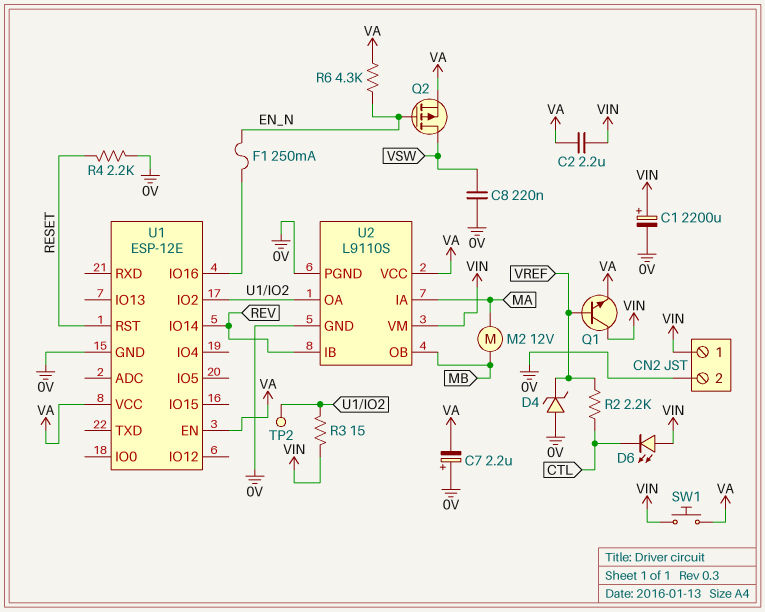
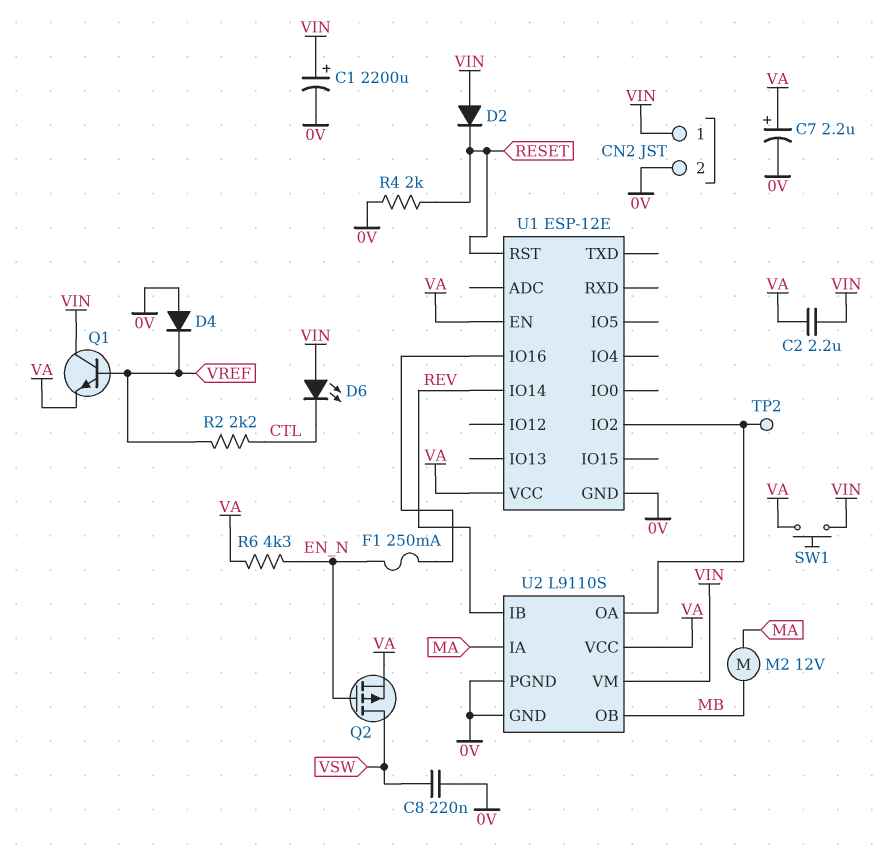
C7: 2.2uF (plus 0V, minus VA) -> 2.2uF (plus VA, minus 0V)
D2: none -> diode (A VIN, K RESET)
D4: zener (A 0V, K VREF) -> diode (A 0V, K VREF)
R3: 15 (U1/IO2, VIN) -> none
R4: 2.2k (0V, RESET) -> 2k (0V, RESET)

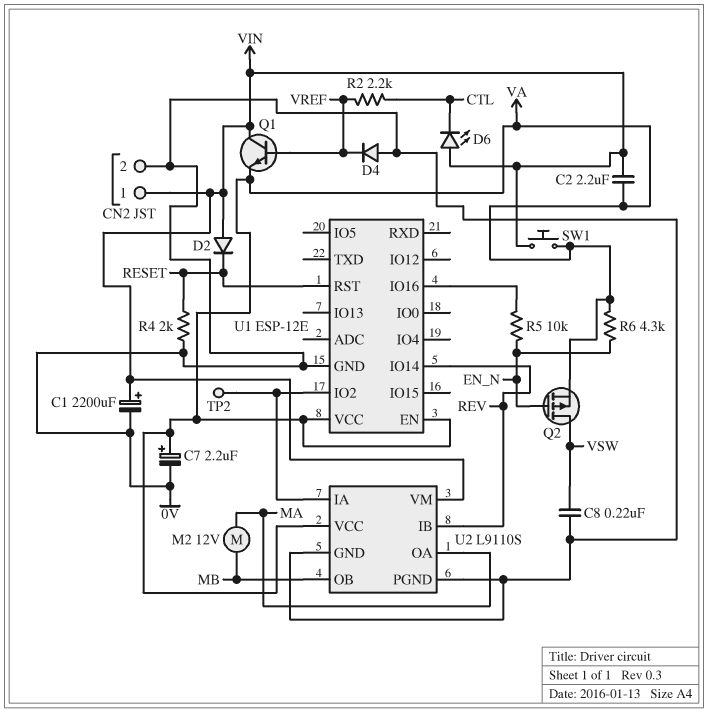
F1: 250mA (EN_N, U1/IO16) -> none
R5: none -> 10k (EN_N, U1/IO16)
U2 pin IA: MA -> U1/IO2
U2 pin OA: U1/IO2 -> MA

